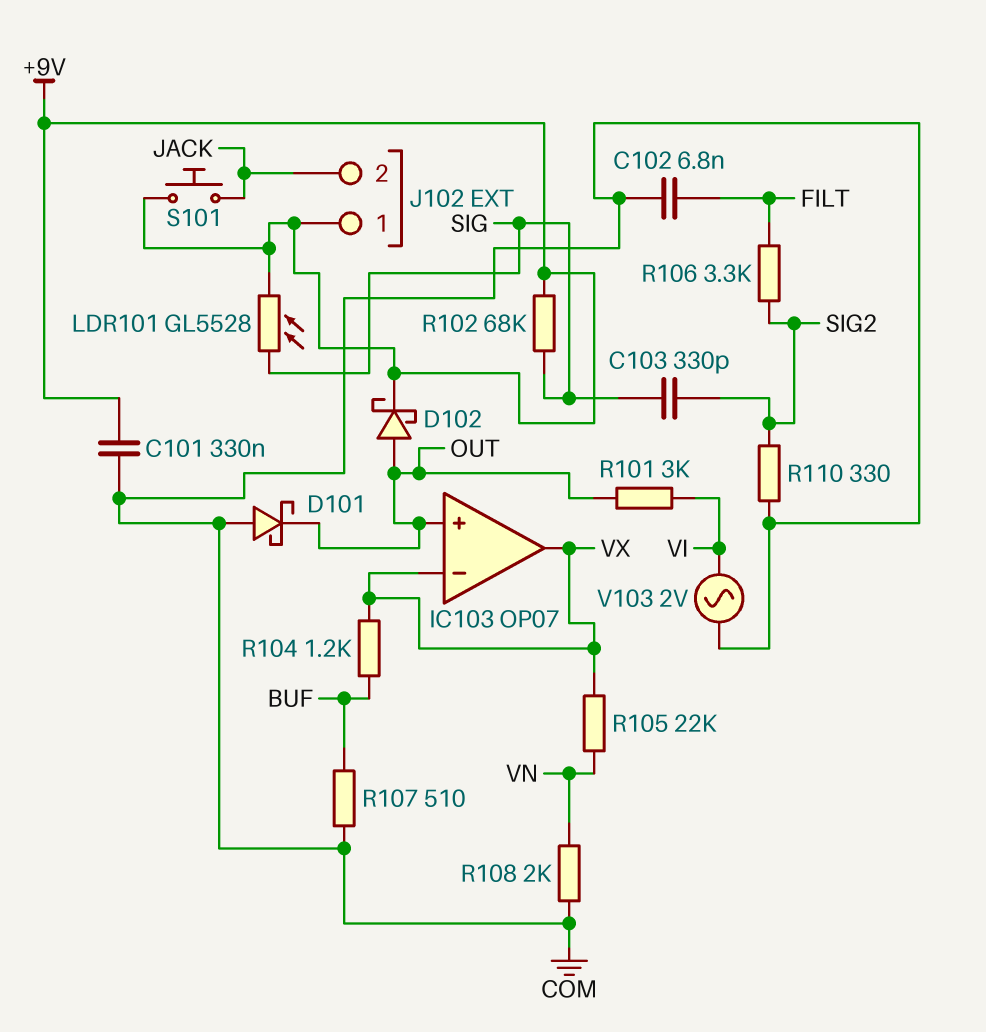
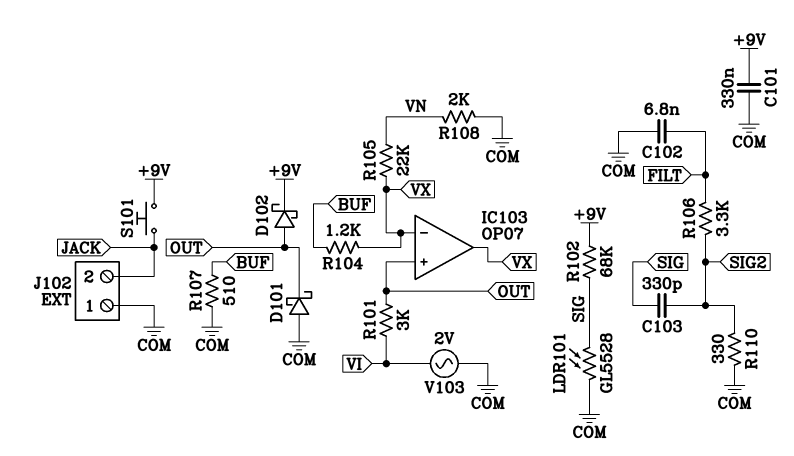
J102 pin 1: +9V -> COM
LDR101: GL5528 (+9V, SIG) -> GL5528 (COM, SIG)

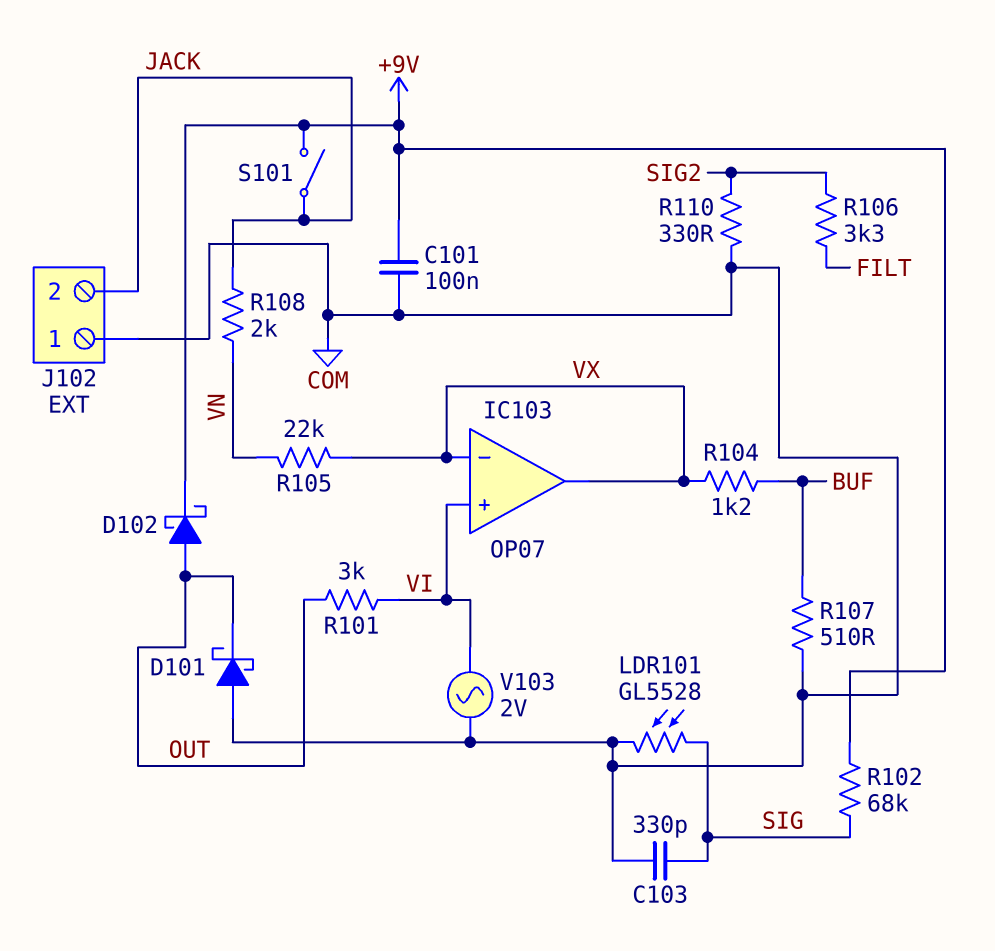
C101: 330nF (+9V, COM) -> 100nF (+9V, COM)
C102: 6.8nF (COM, FILT) -> none
C103: 330pF (SIG, SIG2) -> 330pF (COM, SIG)
IC103 pin in+: OUT -> VI
R108: 2k (COM, VN) -> 2k (JACK, VN)
S101: button (+9V, JACK) -> switch (+9V, JACK)

